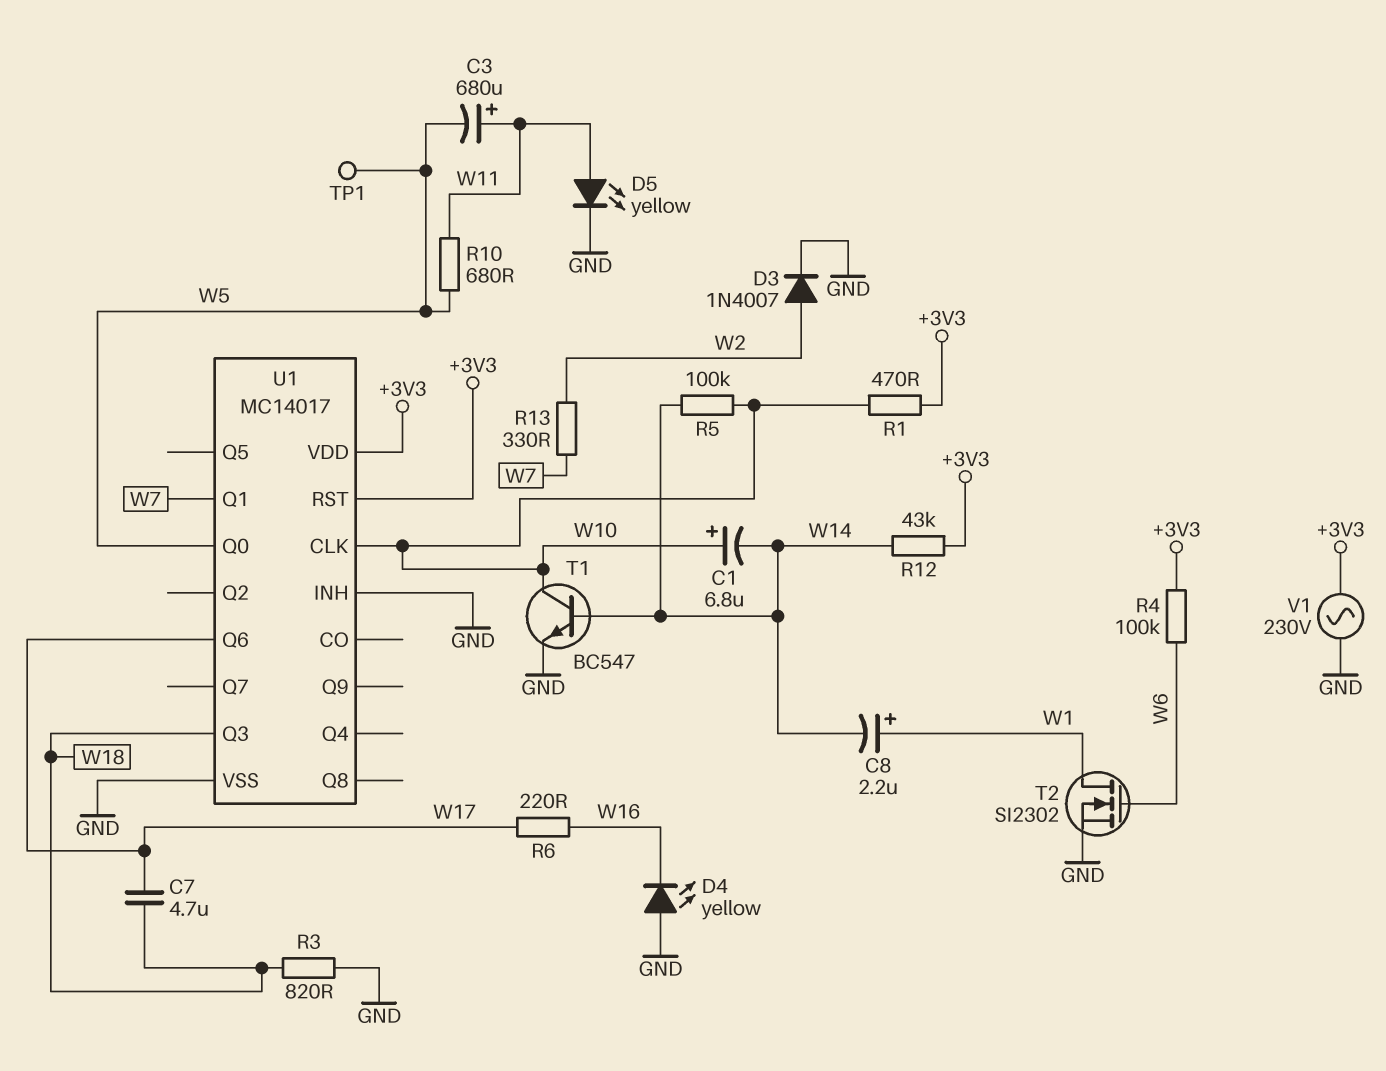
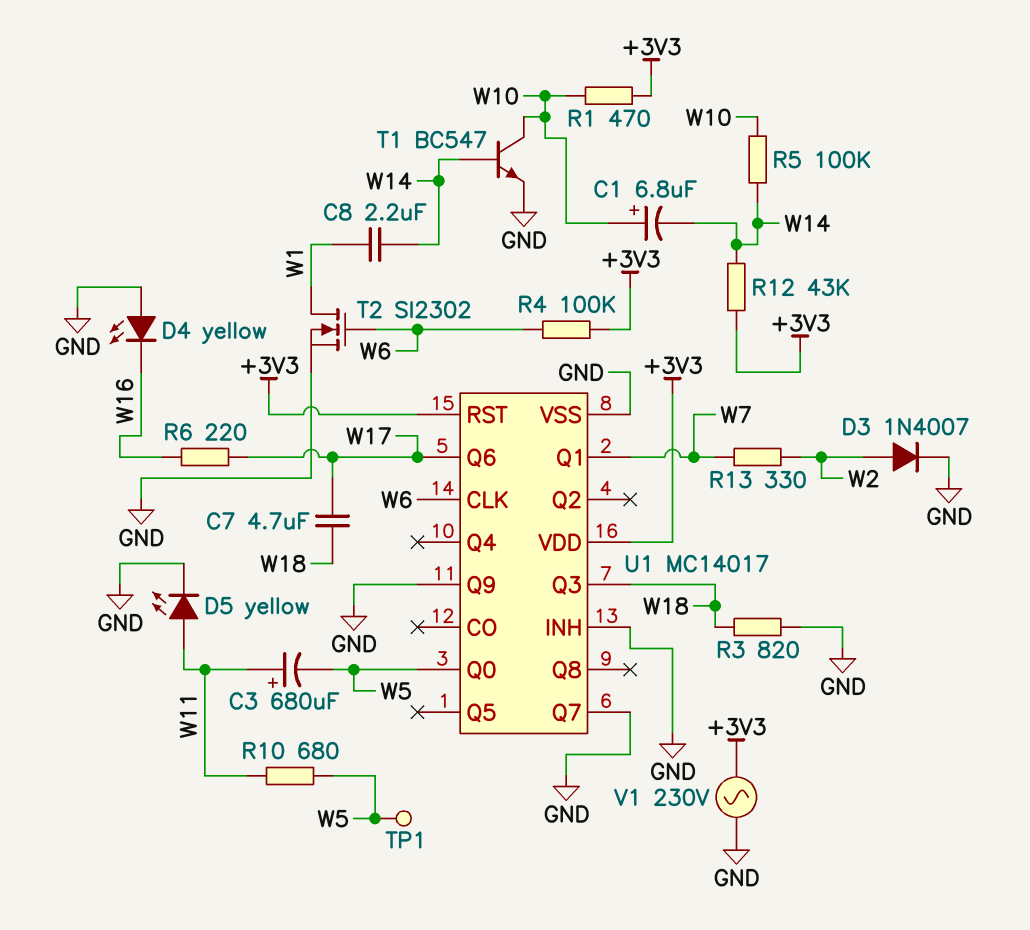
C8: 2.2uF (plus W1, minus W14) -> 2.2uF (W1, W14)
U1 pin CLK: W10 -> W6
U1 pin Q7: none -> GND
U1 pin Q9: none -> GND

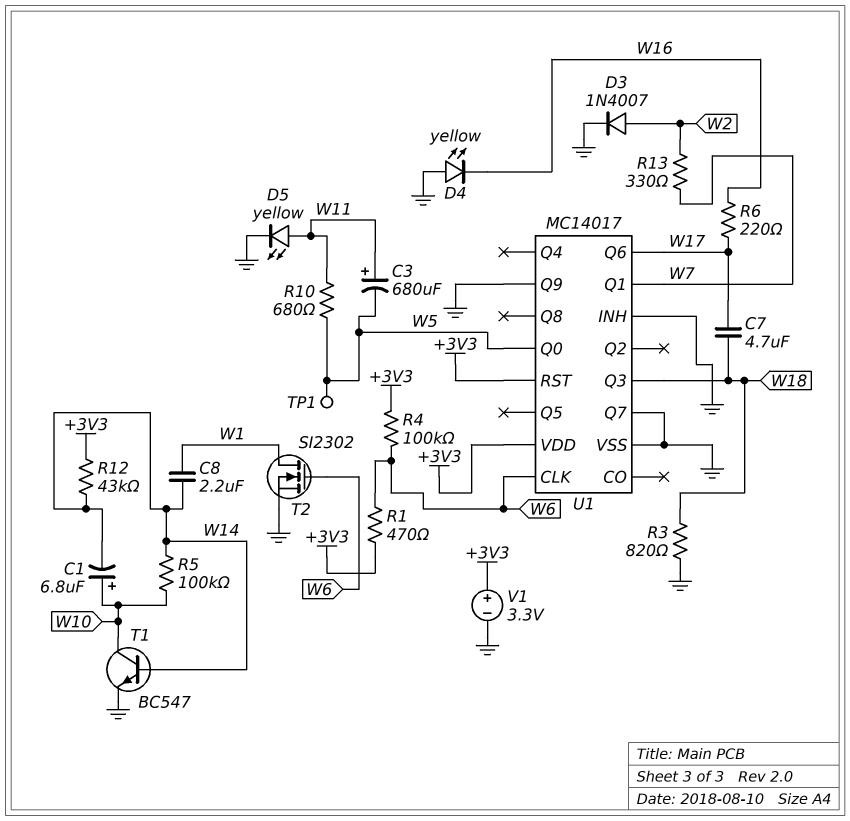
R1: 470 (+3V3, W10) -> 470 (+3V3, W6)
V1: AC 230V (+3V3, GND) -> 3.3V (plus +3V3, minus GND)

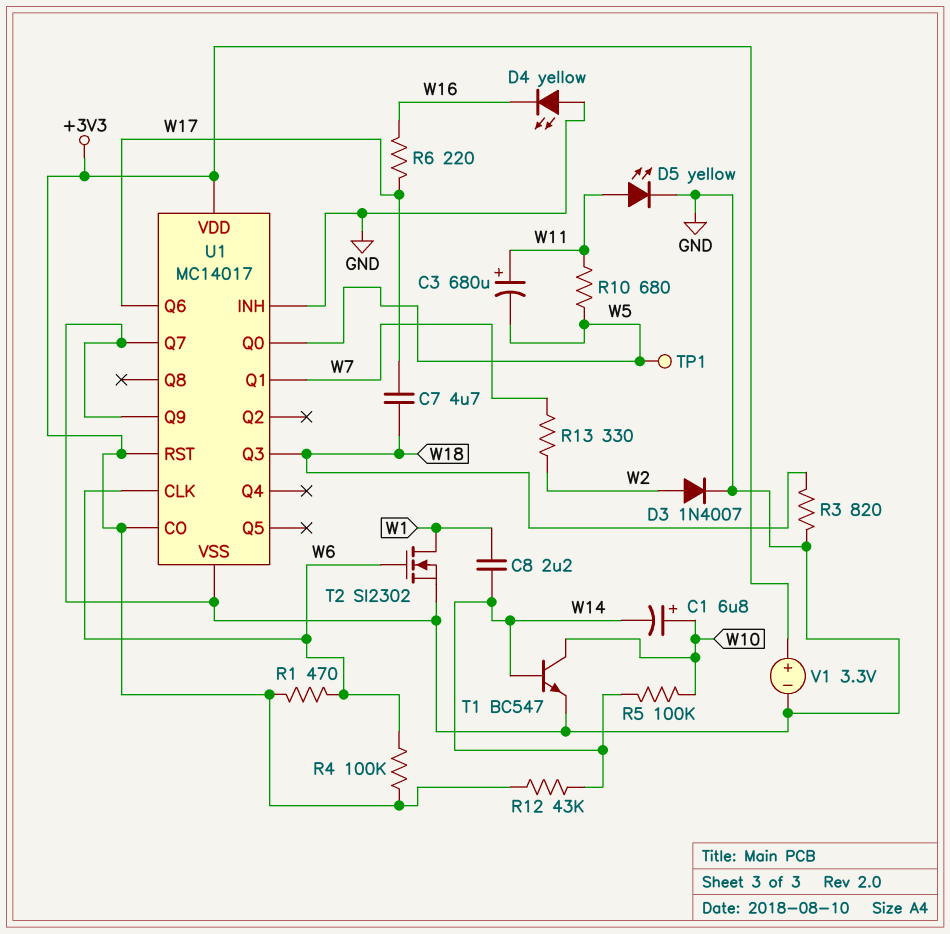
U1 pin CO: none -> +3V3

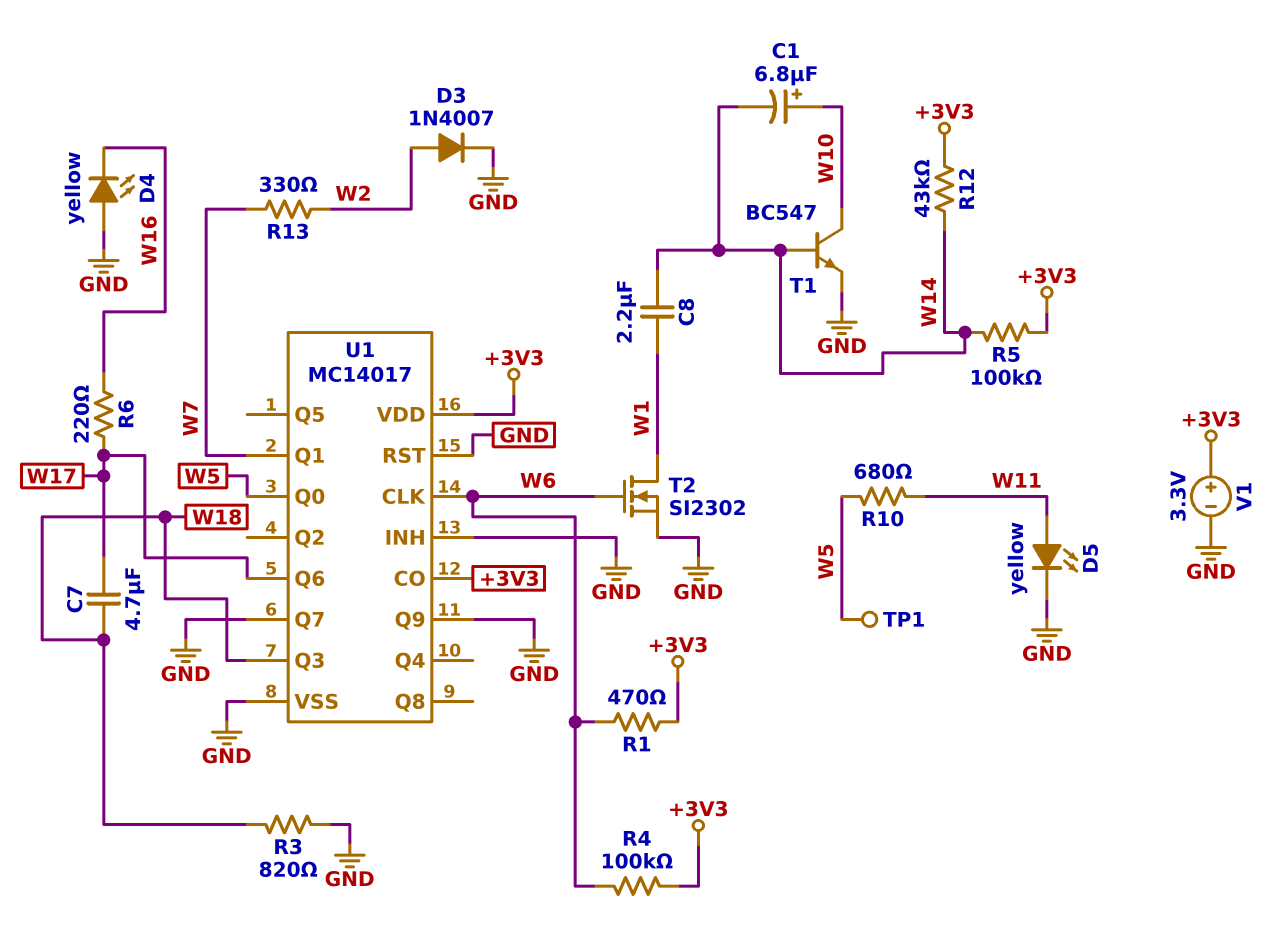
C3: 680uF (plus W11, minus W5) -> none
R5: 100k (W10, W14) -> 100k (+3V3, W14)
U1 pin RST: +3V3 -> GND

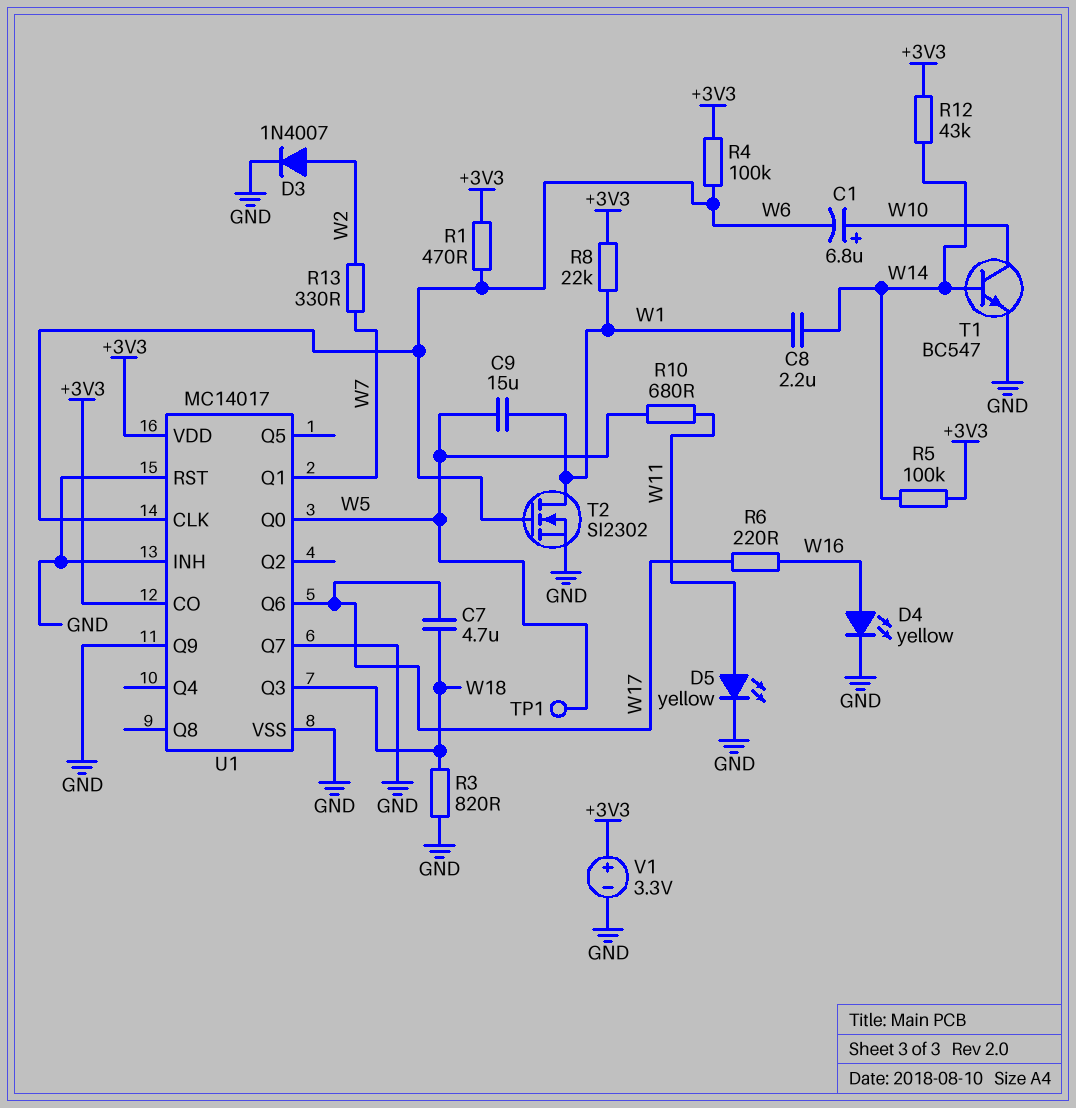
C1: 6.8uF (plus W10, minus W14) -> 6.8uF (plus W10, minus W6)
C9: none -> 15uF (W1, W5)
D4: LED yellow (A GND, K W16) -> LED yellow (A W16, K GND)
R8: none -> 22k (+3V3, W1)

